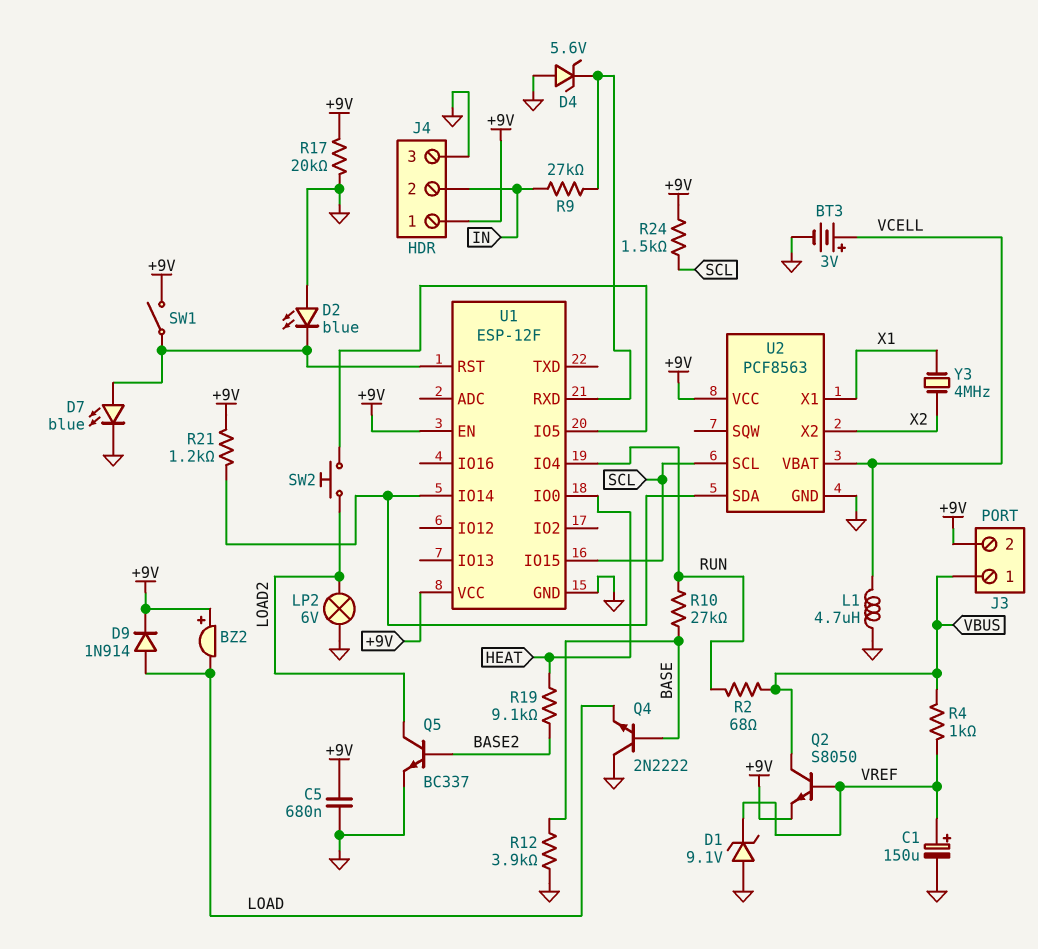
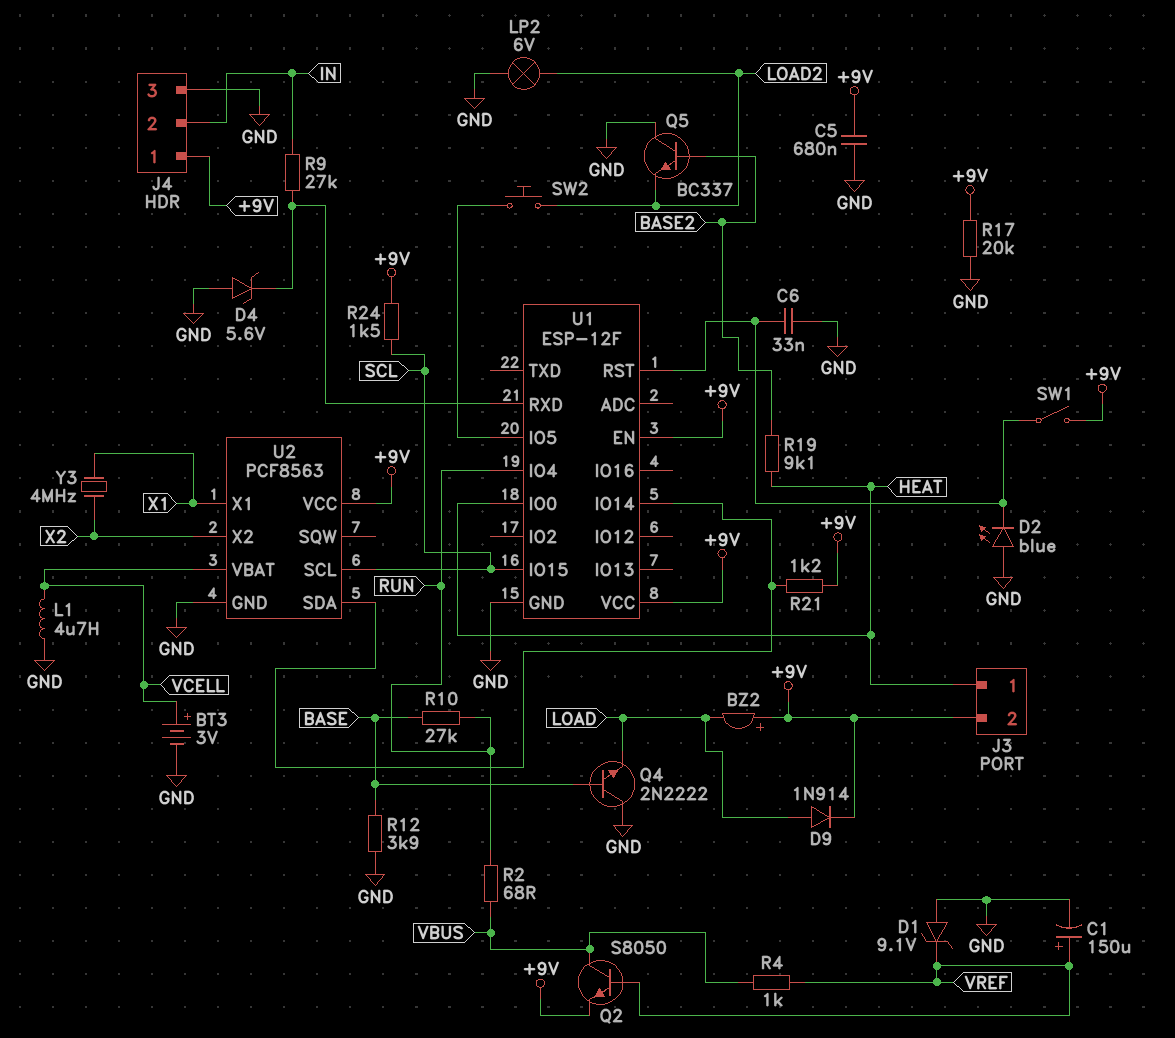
C6: none -> 33nF (GND, U1/RST)
D7: LED blue (A U1/RST, K GND) -> none
J3 pin 1: VBUS -> HEAT
Q5: NPN BC337 (B BASE2, C LOAD2, E GND) -> NPN BC337 (B BASE2, C GND, E LOAD2)

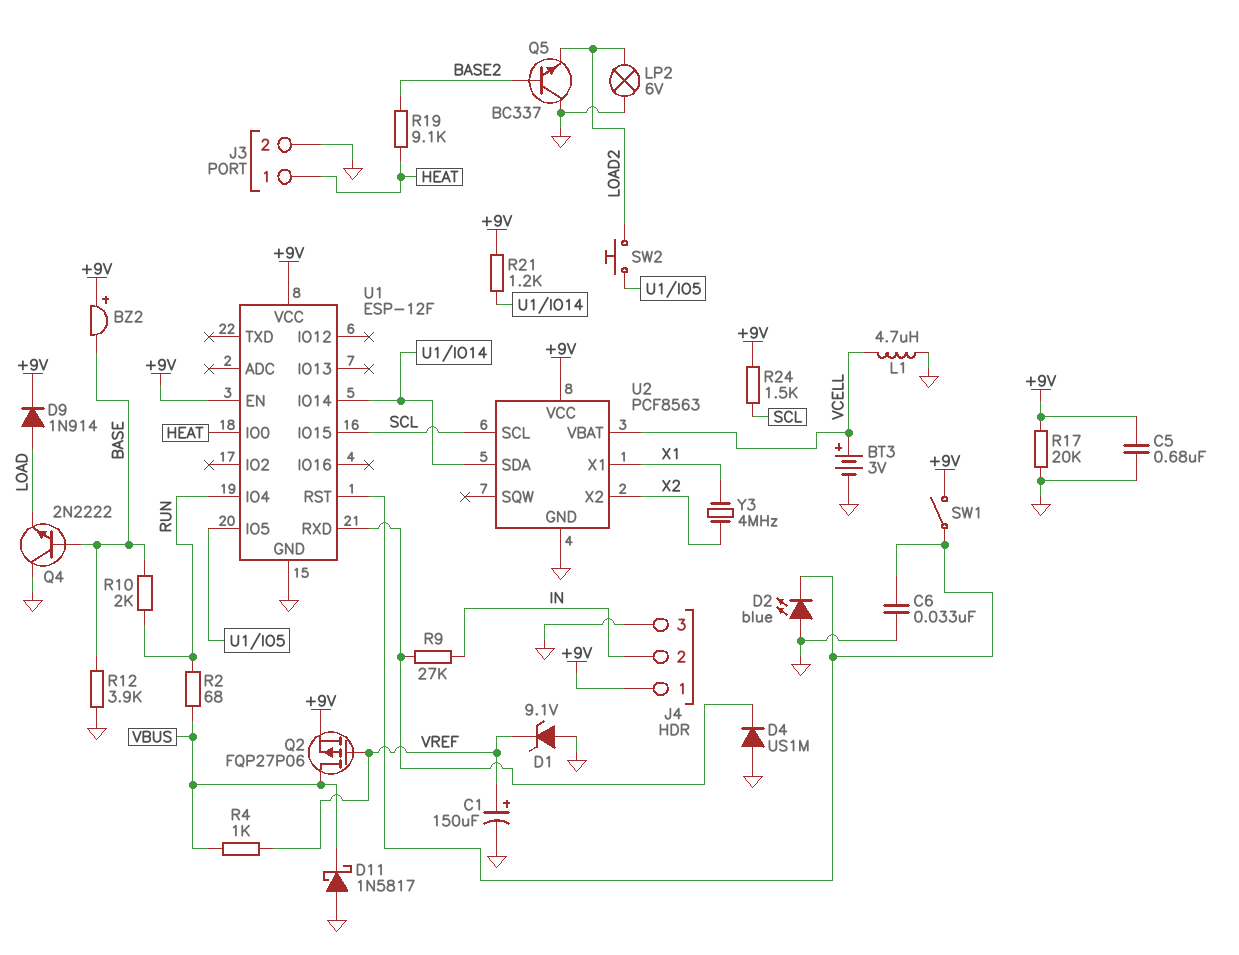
BZ2: buzzer (plus +9V, minus LOAD) -> buzzer (plus +9V, minus BASE)
D4: zener 5.6V (A GND, K U1/RXD) -> diode US1M (A GND, K U1/RXD)
D11: none -> schottky 1N5817 (A GND, K VBUS)
J3 pin 2: +9V -> GND
Q2: NPN S8050 (B VREF, C VBUS, E +9V) -> PMOS FQP27P06 (G VREF, D VBUS, S +9V)
R10: 27k (BASE, RUN) -> 2k (BASE, RUN)

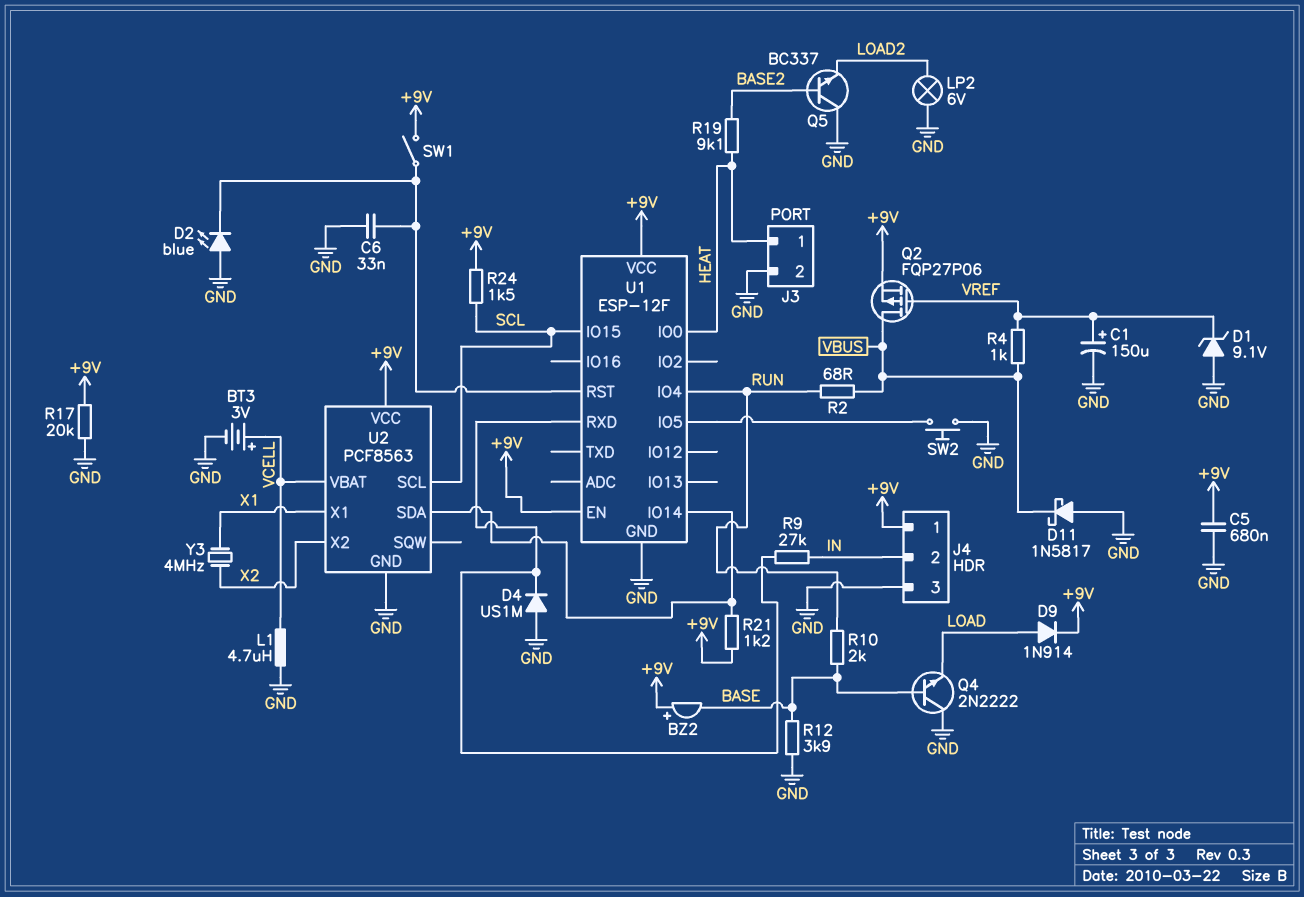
SW2: button (LOAD2, U1/IO5) -> button (GND, U1/IO5)

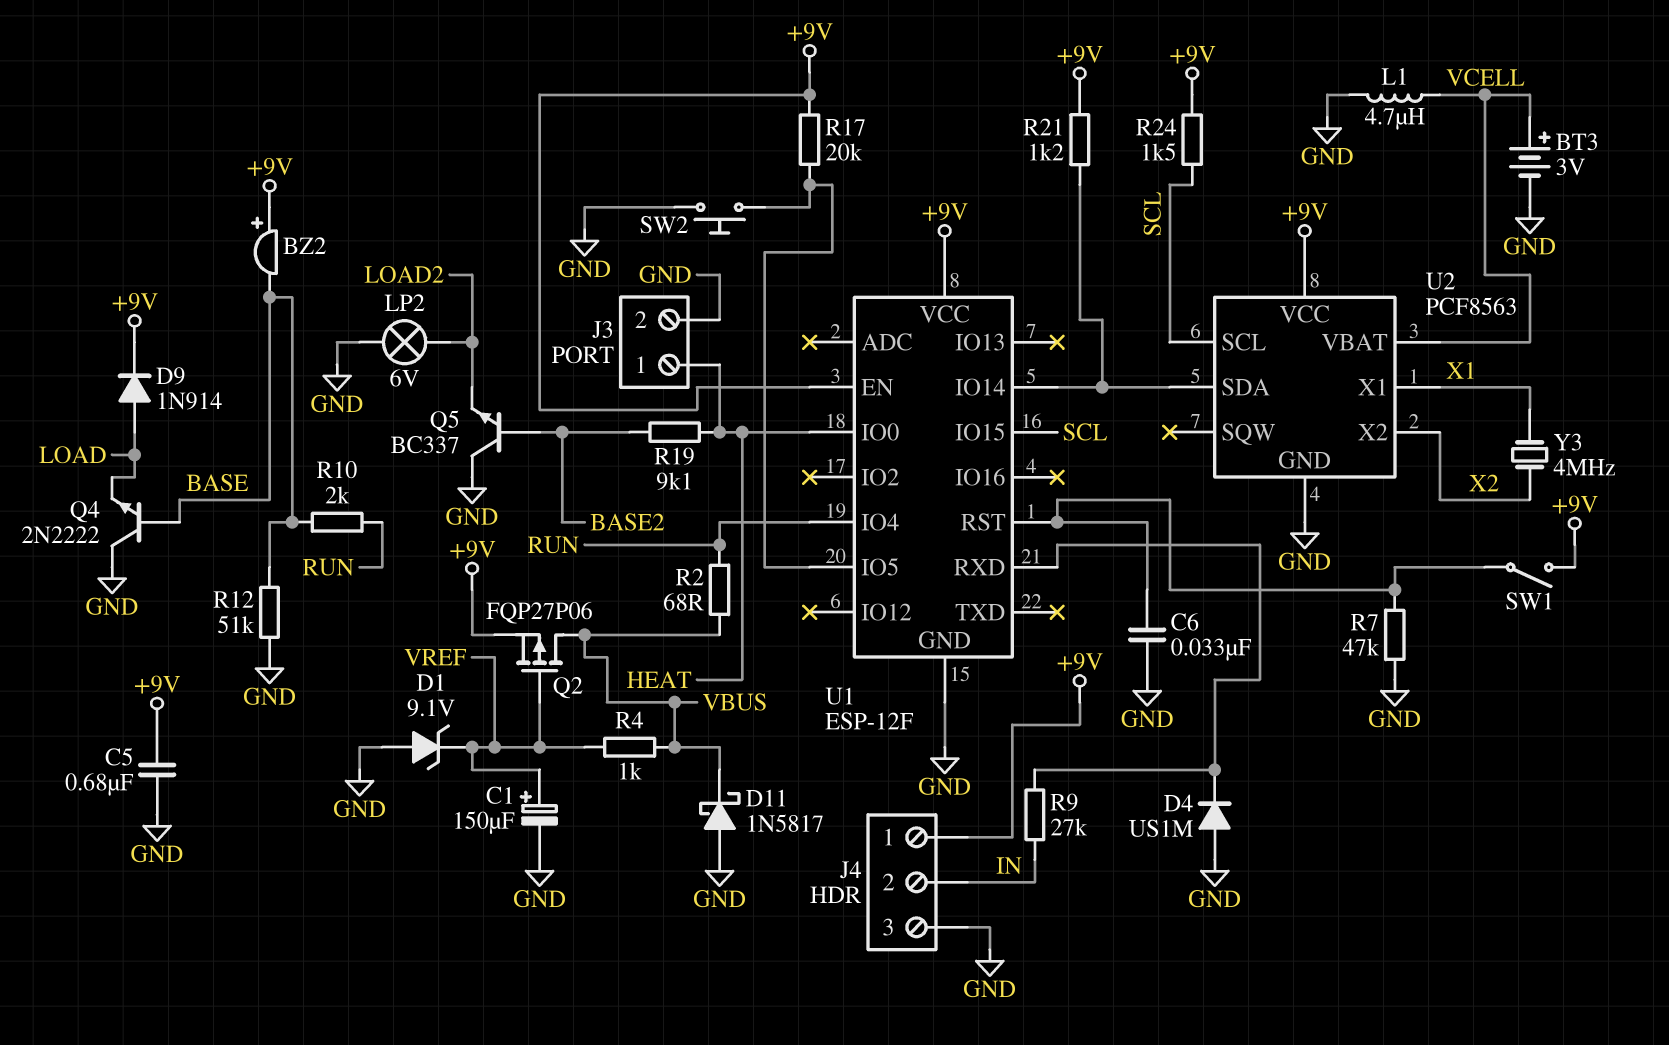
D2: LED blue (A GND, K U1/RST) -> none
R7: none -> 47k (GND, U1/RST)
R12: 3.9k (BASE, GND) -> 51k (BASE, GND)
R17: 20k (+9V, GND) -> 20k (+9V, U1/IO5)

